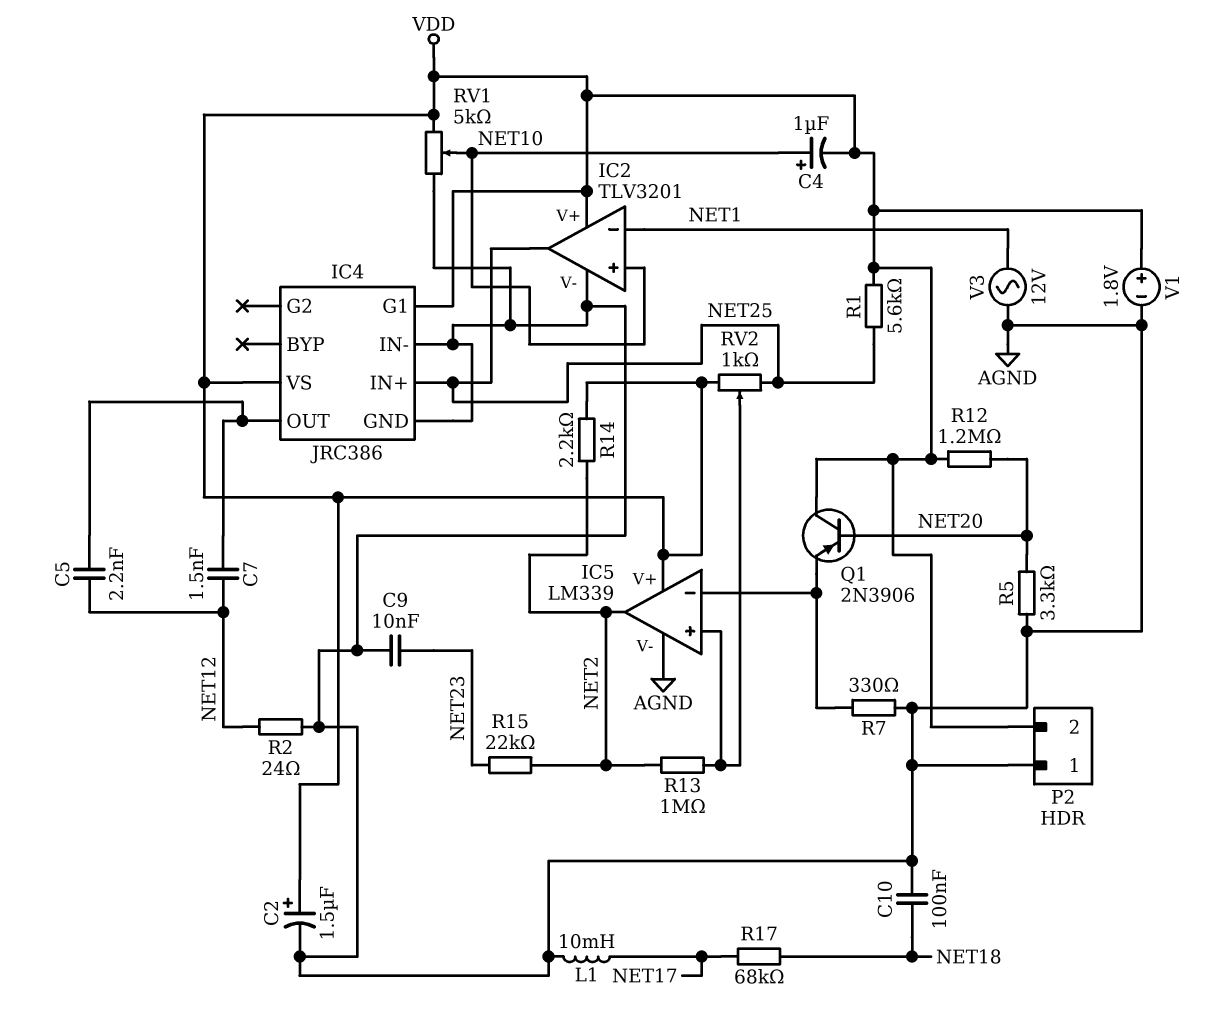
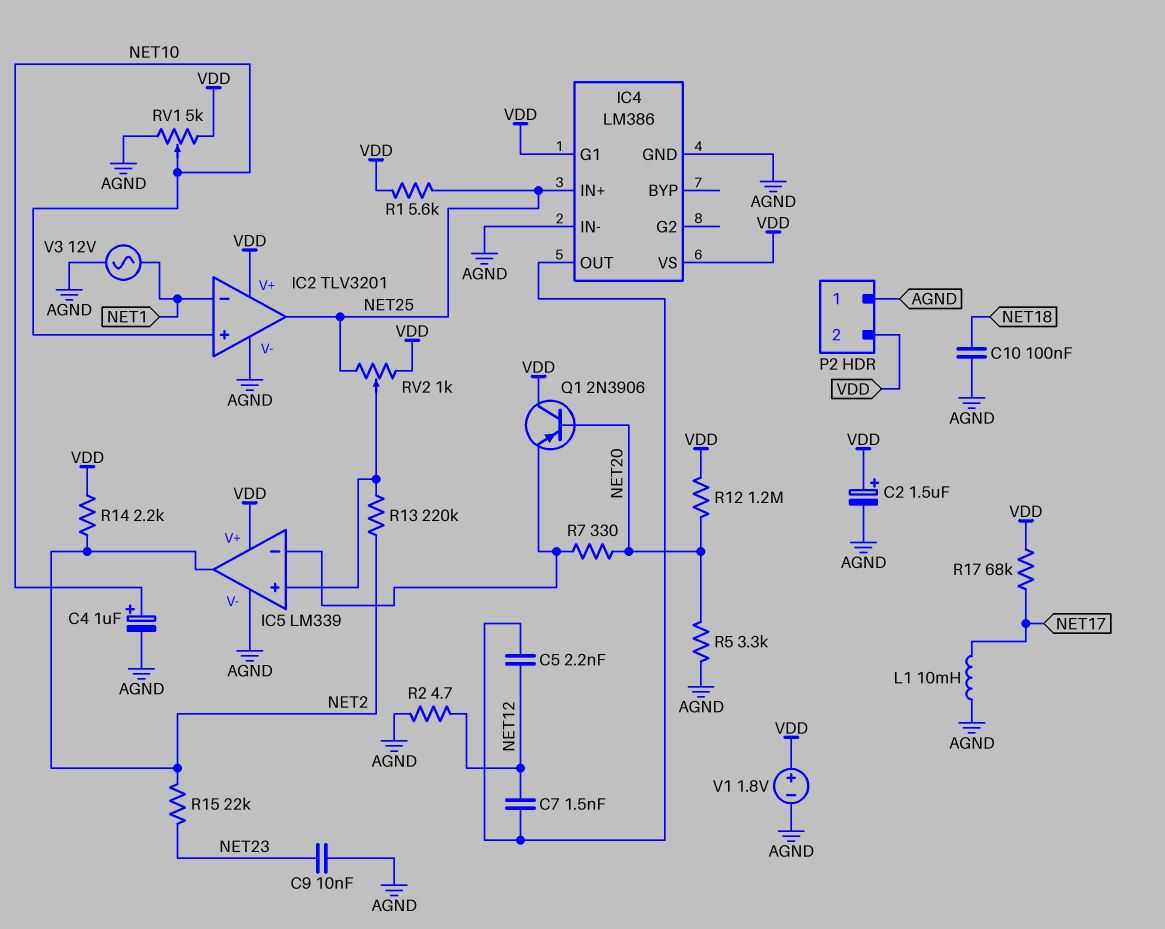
C4: 1uF (plus NET10, minus VDD) -> 1uF (plus NET10, minus AGND)
IC4: JRC386 -> LM386
R2: 24 (AGND, NET12) -> 4.7 (AGND, NET12)
R7: 330 (AGND, IC5/in-) -> 330 (IC5/in-, NET20)
R13: 1M (IC5/in+, NET2) -> 220k (IC5/in+, NET2)
R17: 68k (NET17, NET18) -> 68k (NET17, VDD)

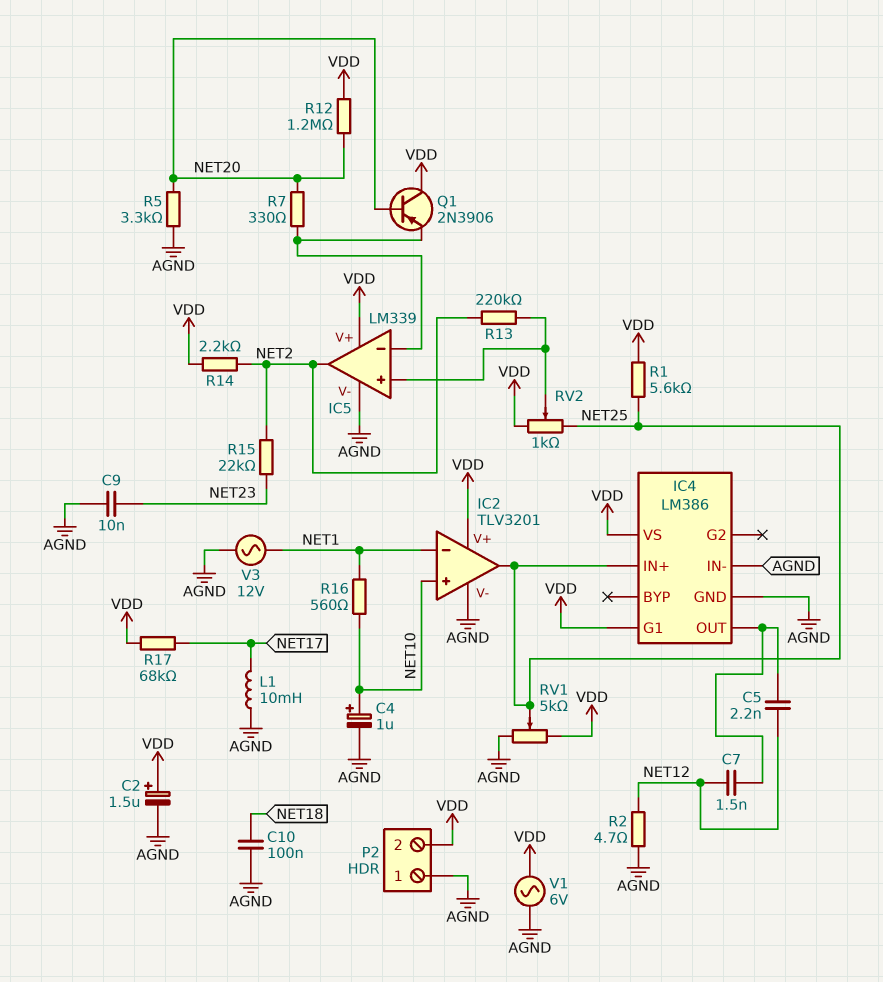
R16: none -> 560 (NET1, NET10)
RV1: 5k (AGND, VDD, wiper NET10) -> 5k (AGND, VDD, wiper NET25)
V1: 1.8V (plus VDD, minus AGND) -> AC 6V (AGND, VDD)

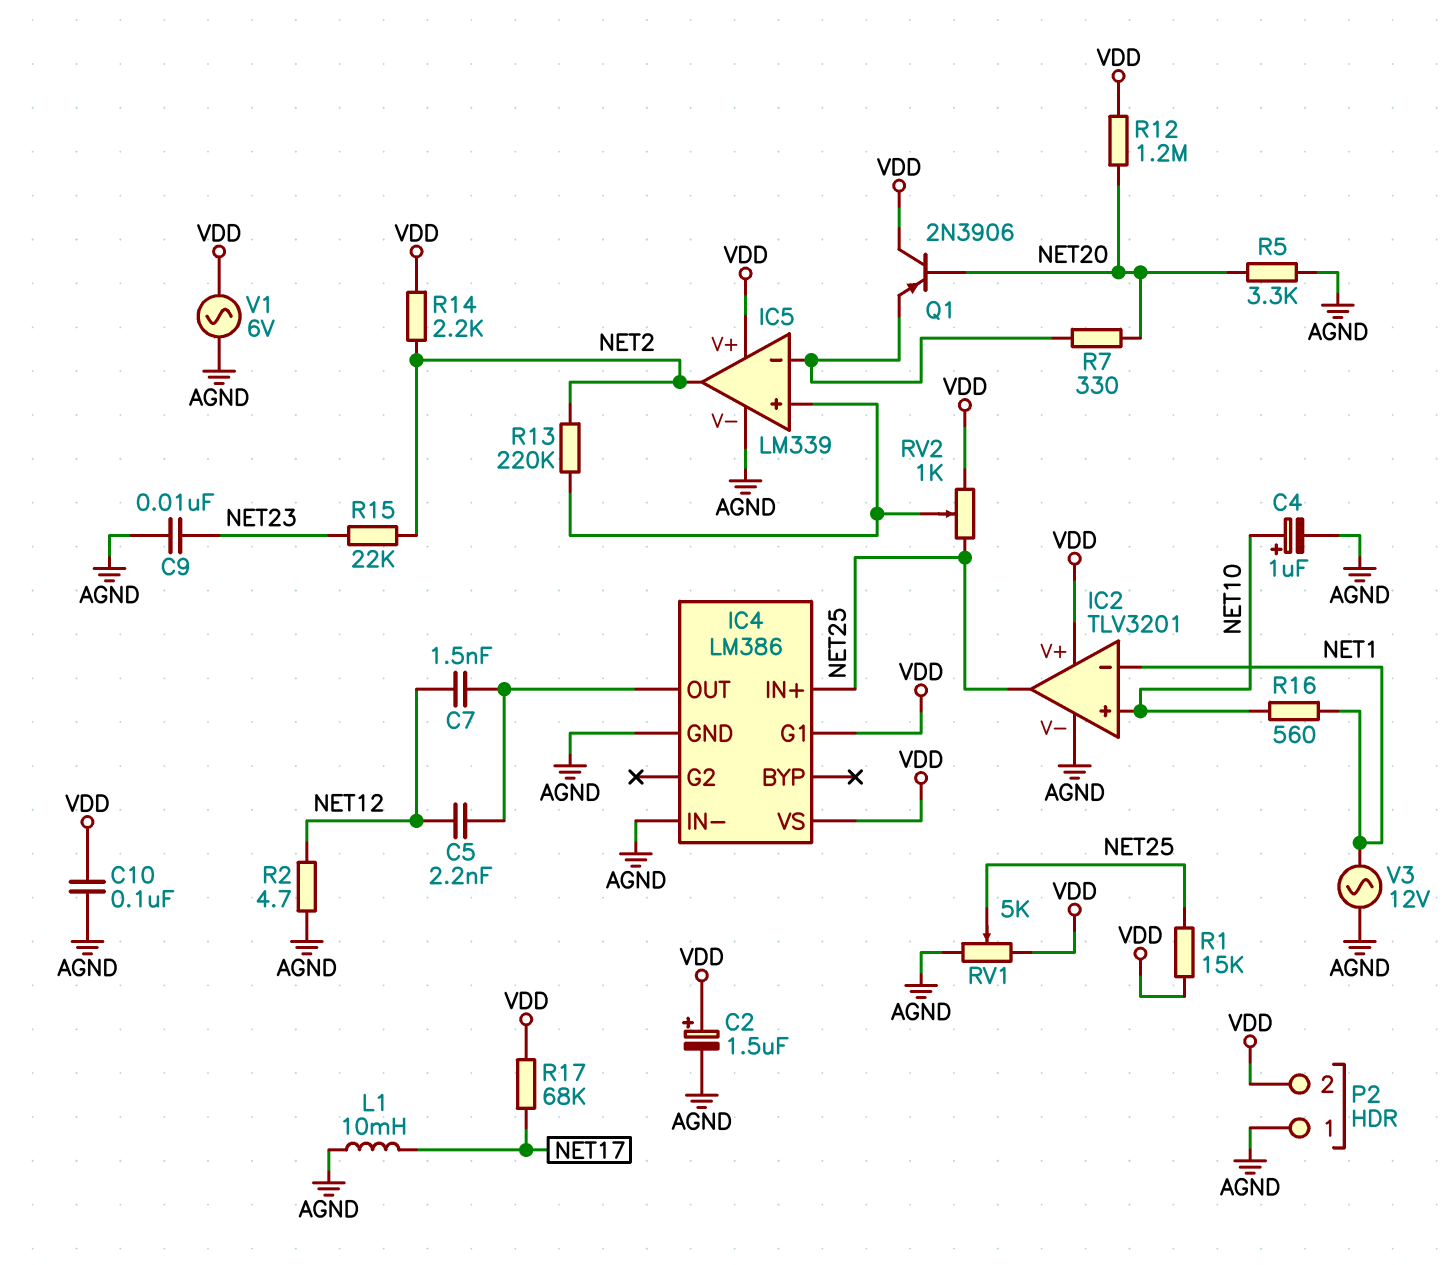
C10: 100nF (AGND, NET18) -> 100nF (AGND, VDD)
R1: 5.6k (NET25, VDD) -> 15k (NET25, VDD)

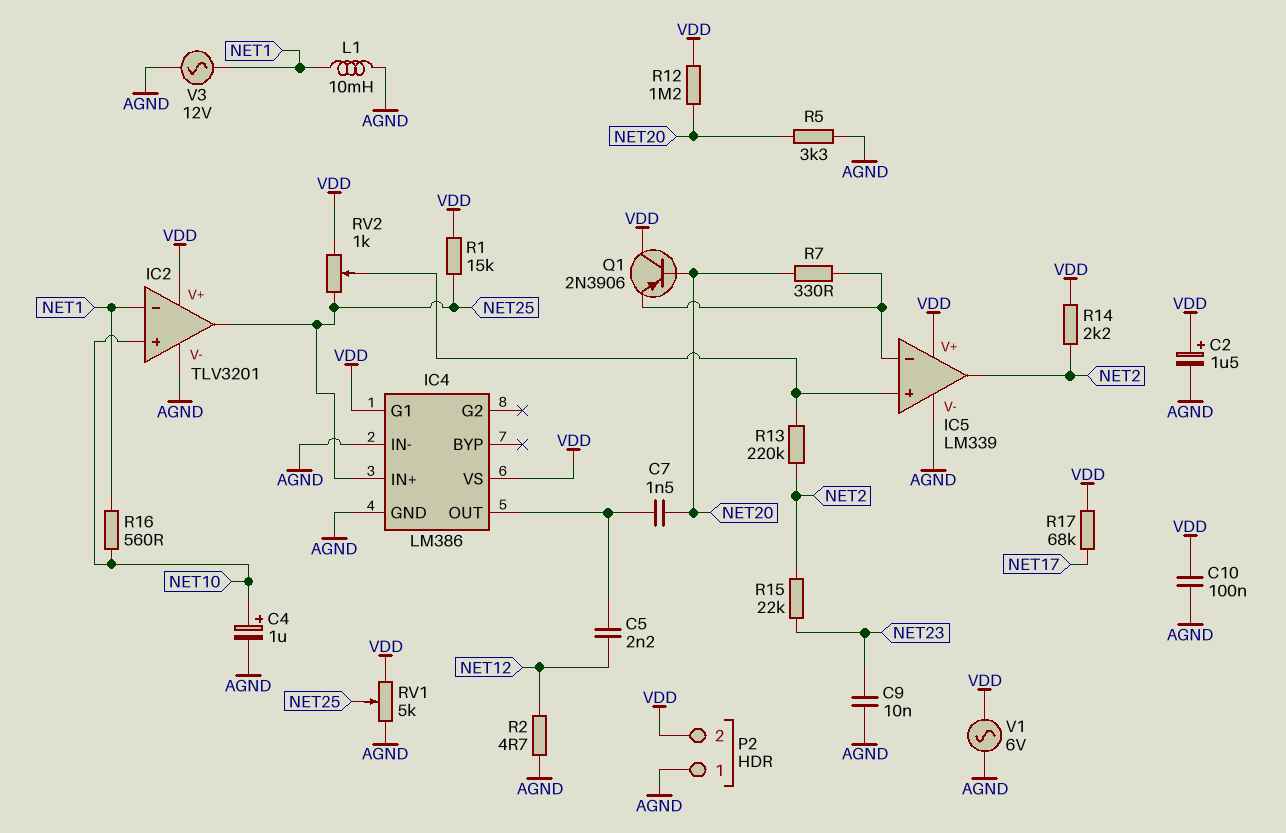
C7: 1.5nF (IC4/OUT, NET12) -> 1.5nF (IC4/OUT, NET20)
L1: 10mH (AGND, NET17) -> 10mH (AGND, NET1)

